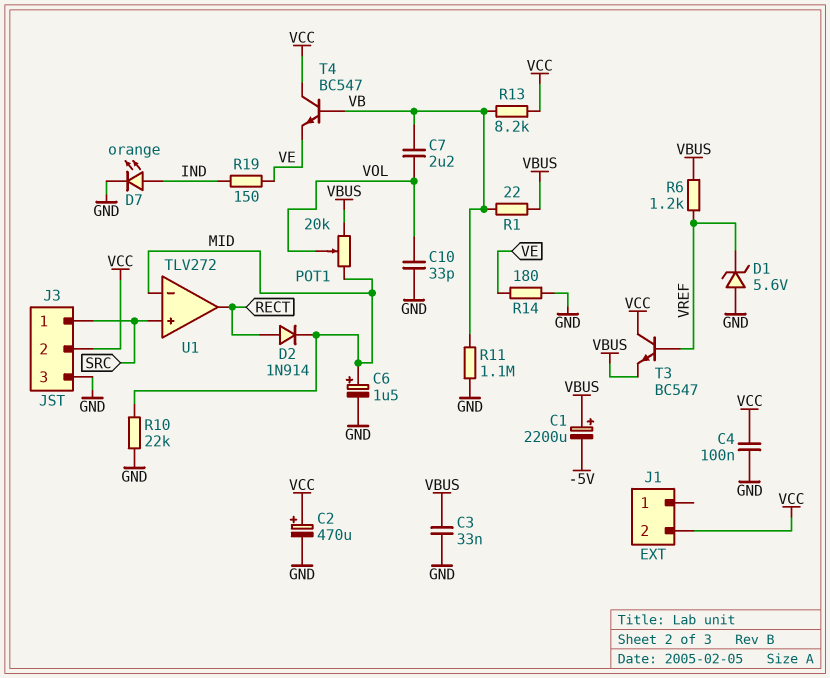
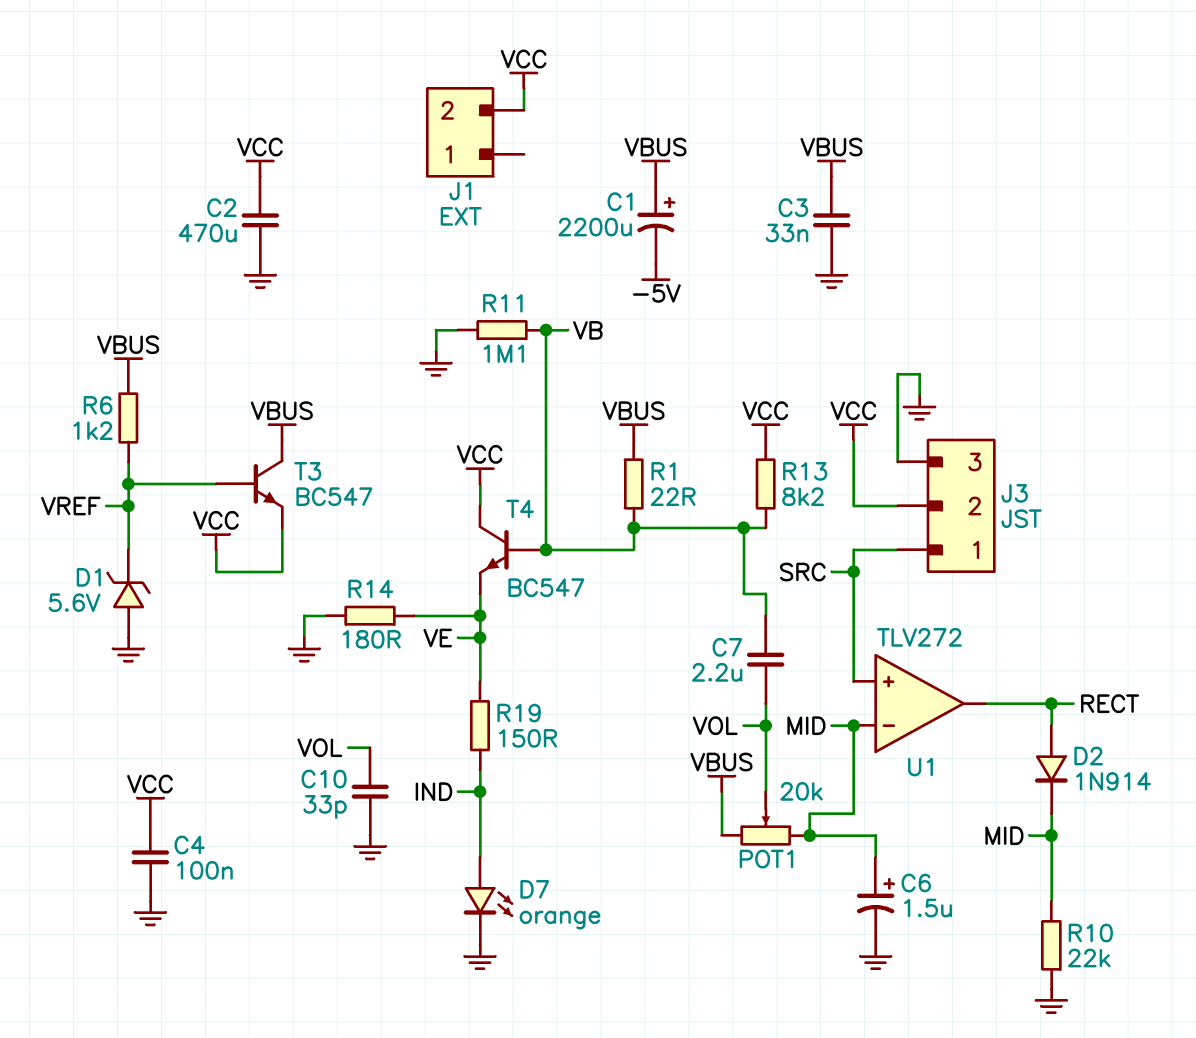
C2: 470uF (plus VCC, minus GND) -> 470uF (GND, VCC)
T3: NPN BC547 (B VREF, C VCC, E VBUS) -> NPN BC547 (B VREF, C VBUS, E VCC)

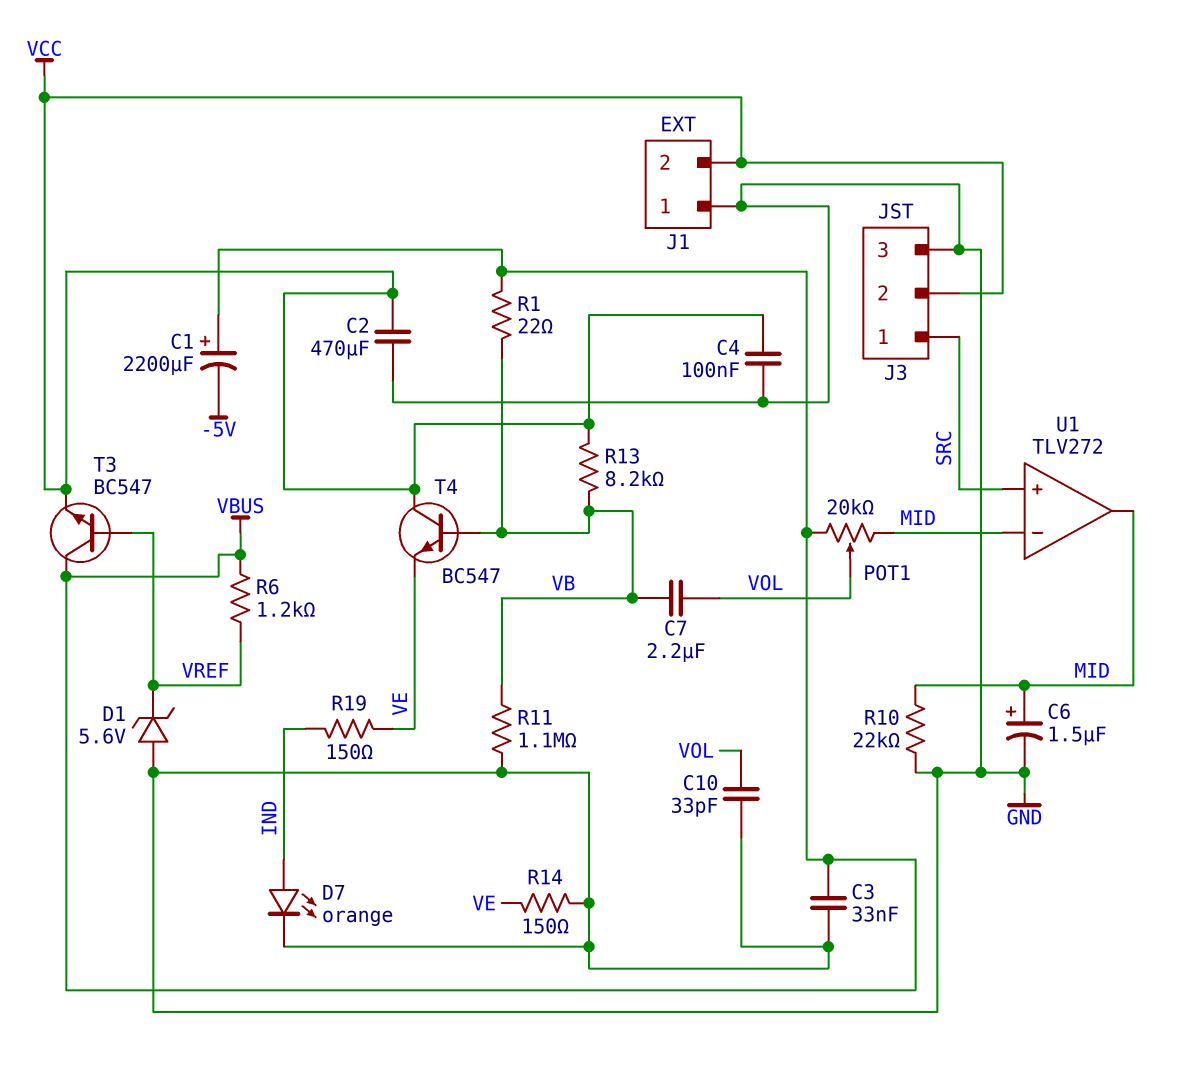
D2: diode 1N914 (A RECT, K MID) -> none
J1 pin 1: none -> GND
R14: 180 (GND, VE) -> 150 (GND, VE)
U1 pin out: RECT -> MID

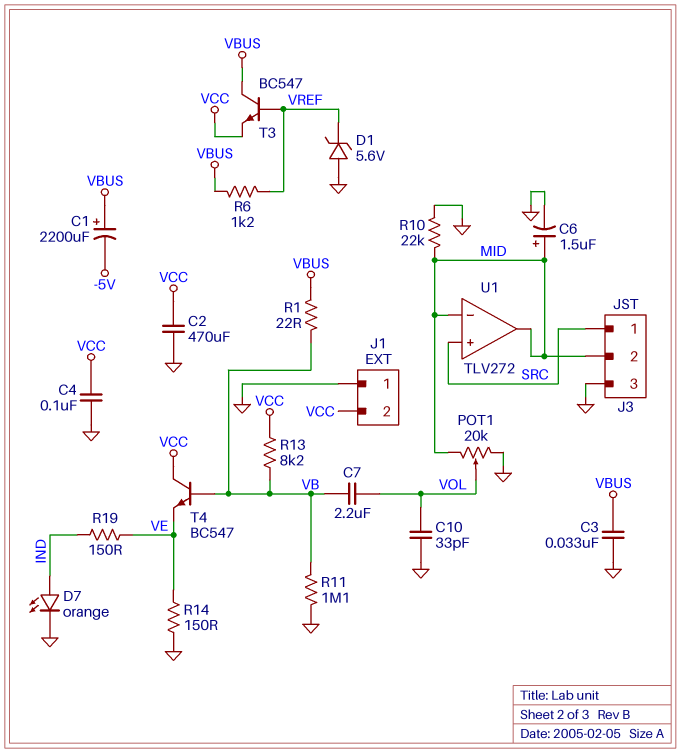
J3 pin 2: VCC -> MID
POT1: 20k (MID, VBUS, wiper VOL) -> 20k (GND, MID, wiper VOL)

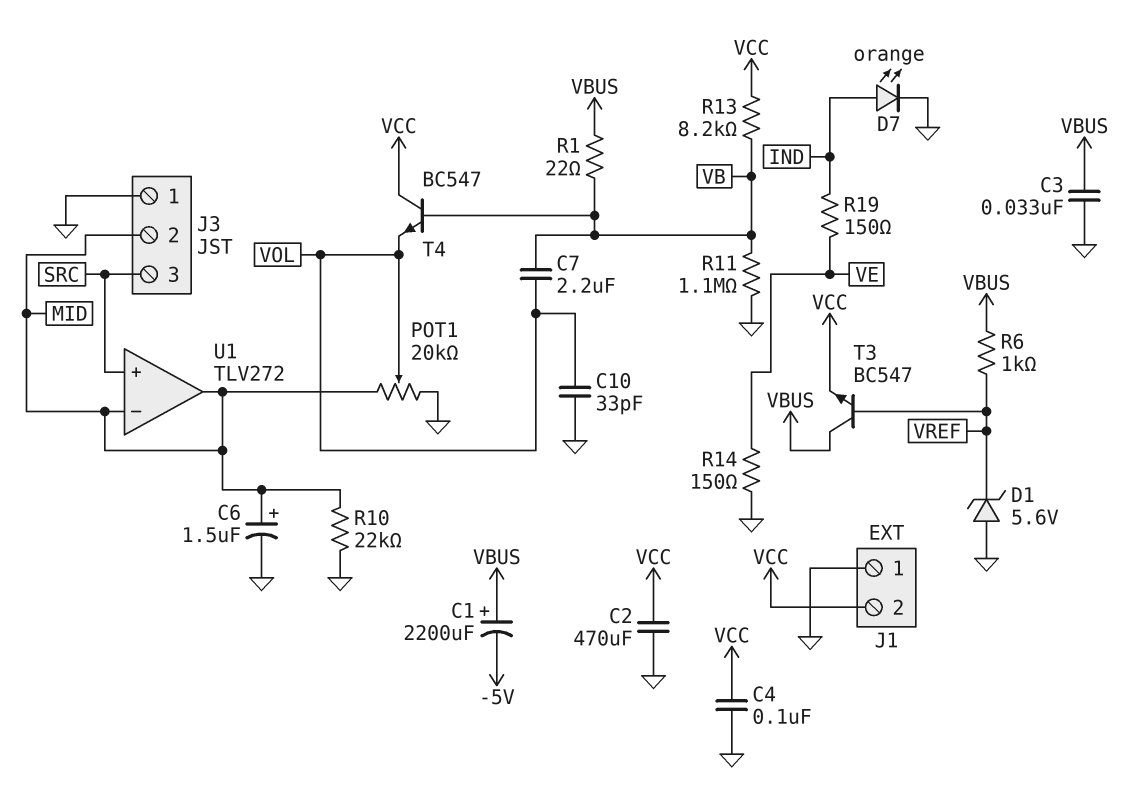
J3 pin 1: SRC -> GND
J3 pin 3: GND -> SRC
R6: 1.2k (VBUS, VREF) -> 1k (VBUS, VREF)
T4: NPN BC547 (B VB, C VCC, E VE) -> NPN BC547 (B VB, C VCC, E VOL)

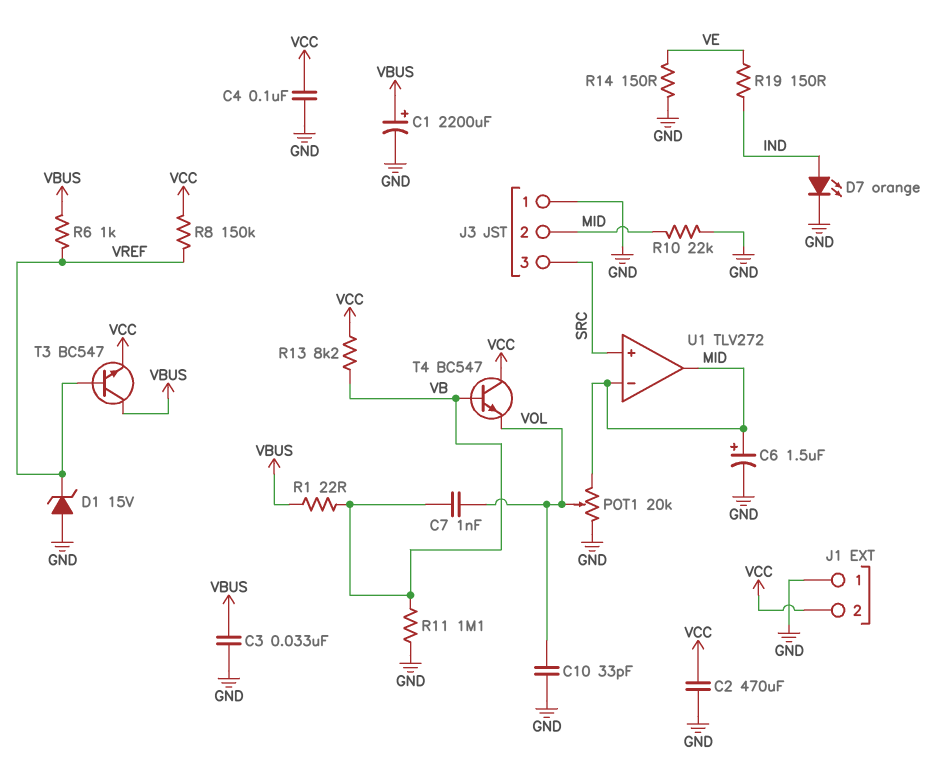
C1: 2200uF (plus VBUS, minus -5V) -> 2200uF (plus VBUS, minus GND)
C7: 2.2uF (VB, VOL) -> 1nF (VB, VOL)
D1: zener 5.6V (A GND, K VREF) -> zener 15V (A GND, K VREF)
R8: none -> 150k (VCC, VREF)

